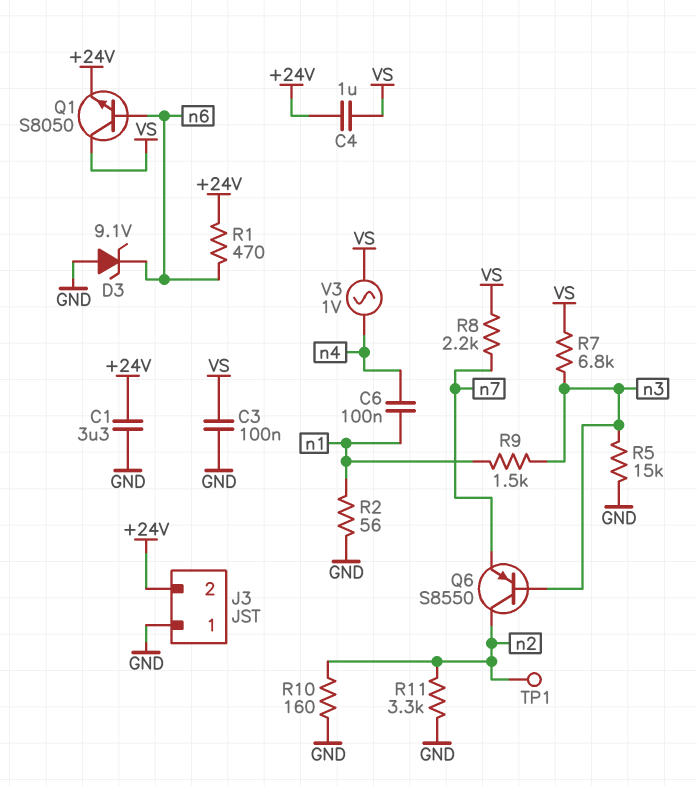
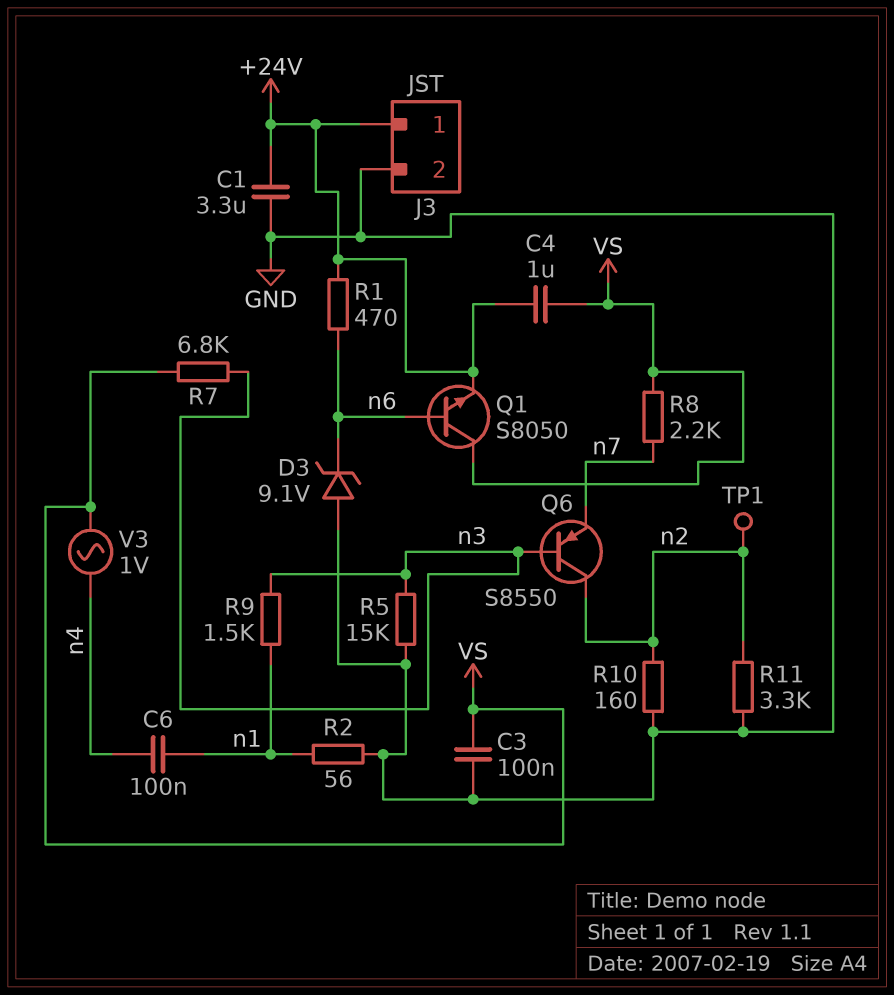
J3 pin 1: GND -> +24V
J3 pin 2: +24V -> GND

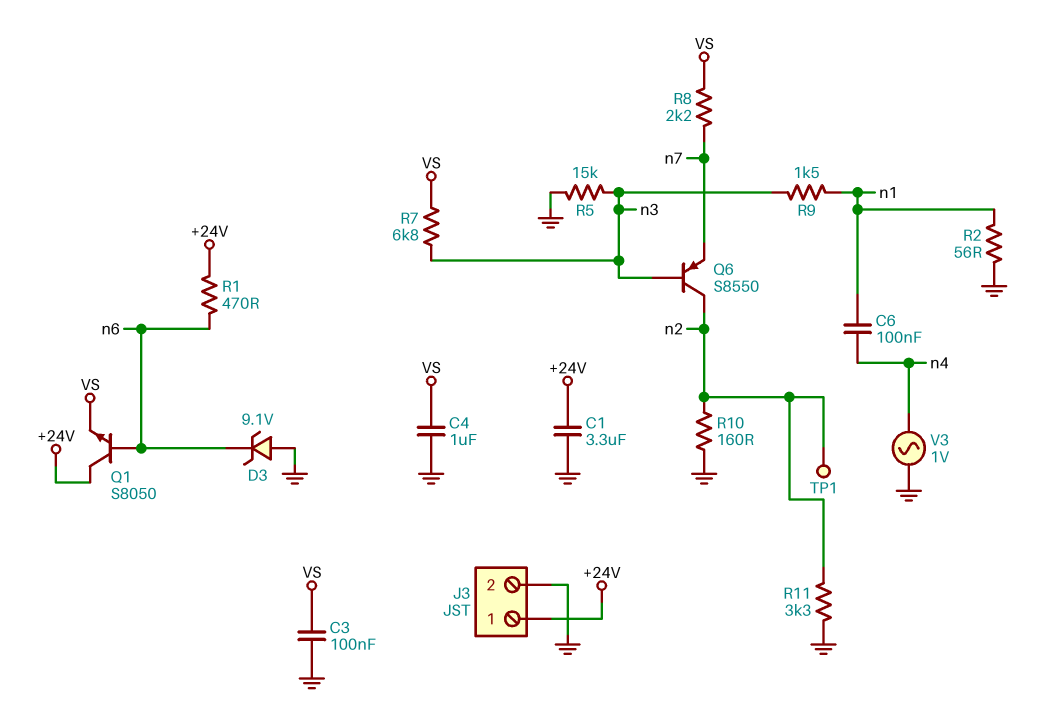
C4: 1uF (+24V, VS) -> 1uF (GND, VS)
Q1: NPN S8050 (B n6, C VS, E +24V) -> NPN S8050 (B n6, C +24V, E VS)
V3: AC 1V (VS, n4) -> AC 1V (GND, n4)

